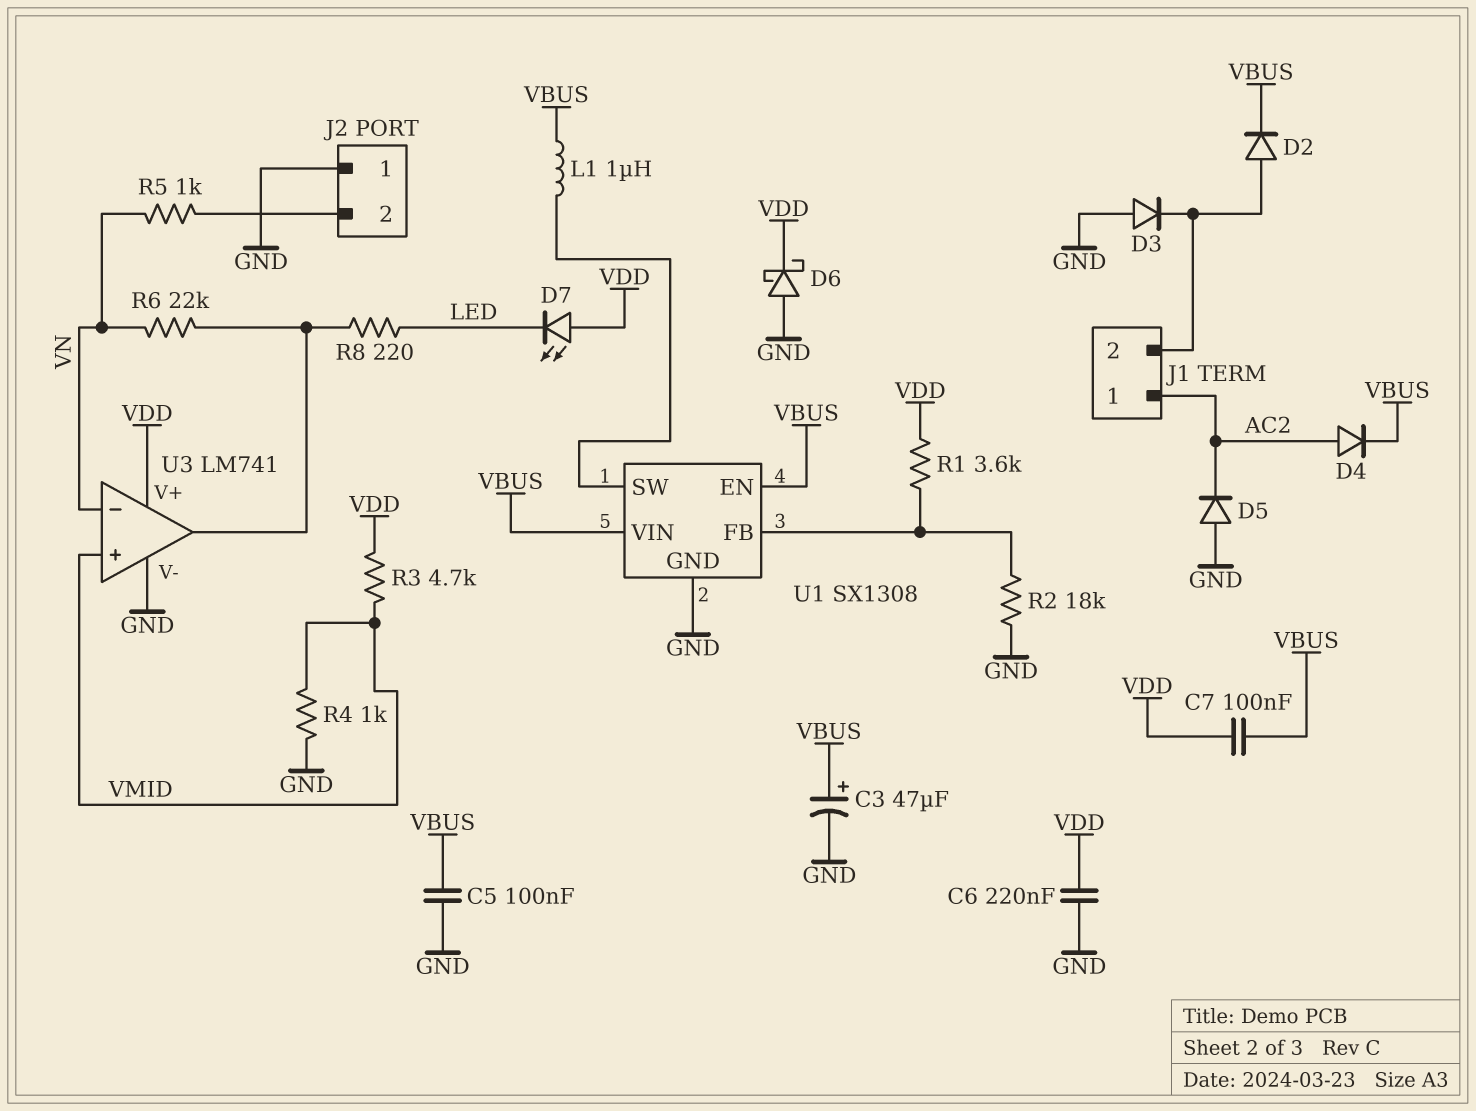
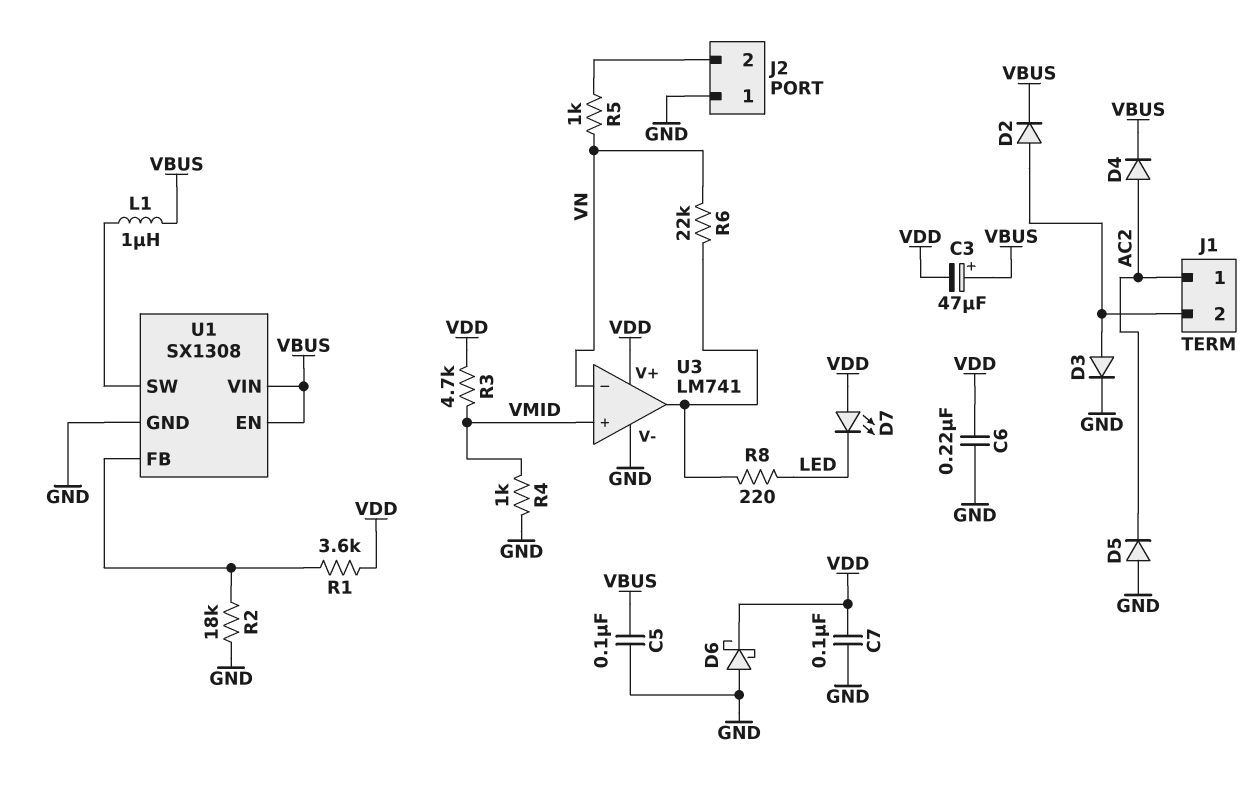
C3: 47uF (plus VBUS, minus GND) -> 47uF (plus VBUS, minus VDD)
C7: 100nF (VBUS, VDD) -> 100nF (GND, VDD)
D3: diode (A GND, K J1/2) -> diode (A J1/2, K GND)

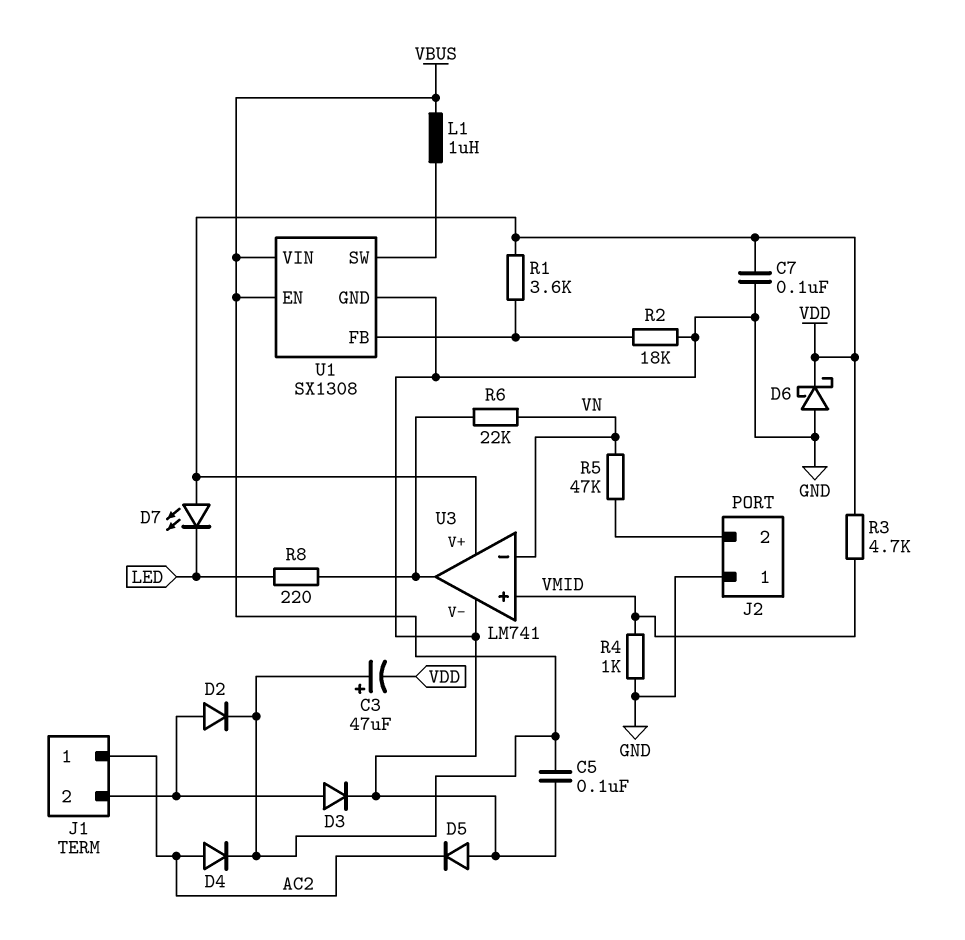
C6: 220nF (GND, VDD) -> none
R5: 1k (J2/2, VN) -> 47k (J2/2, VN)

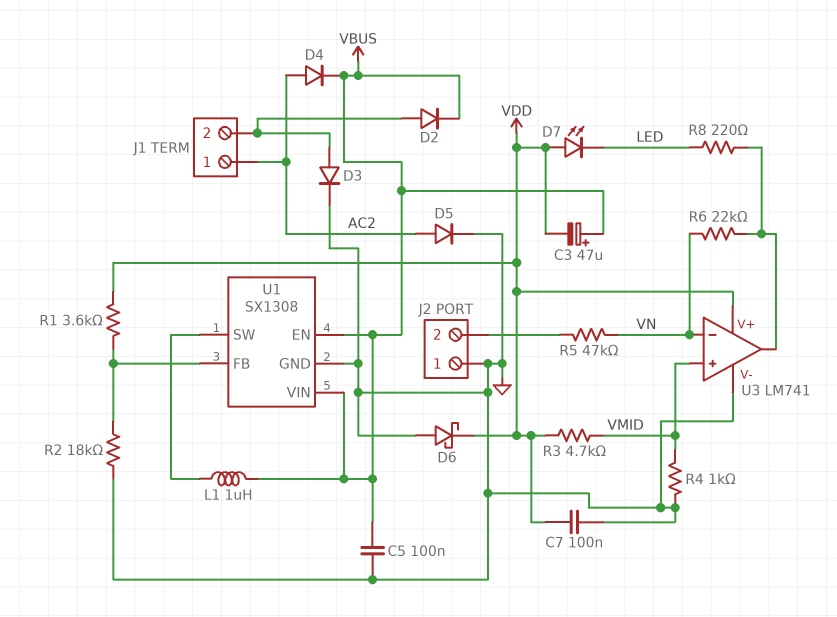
D5: diode (A GND, K AC2) -> diode (A AC2, K GND)

